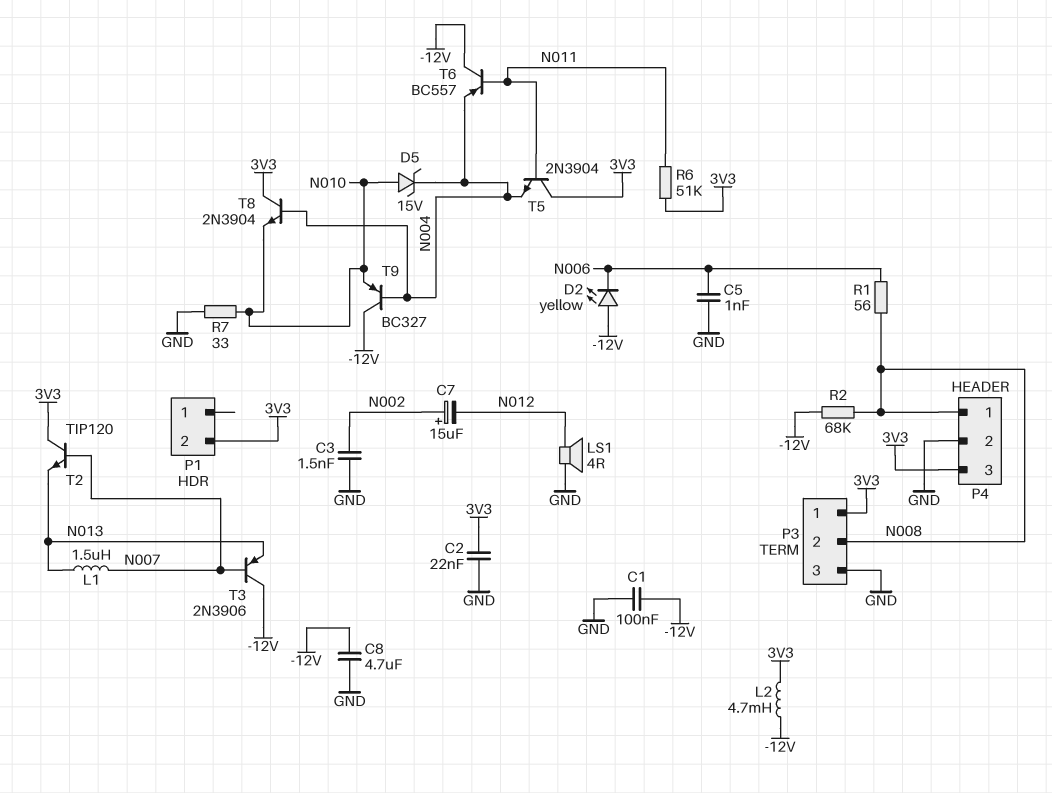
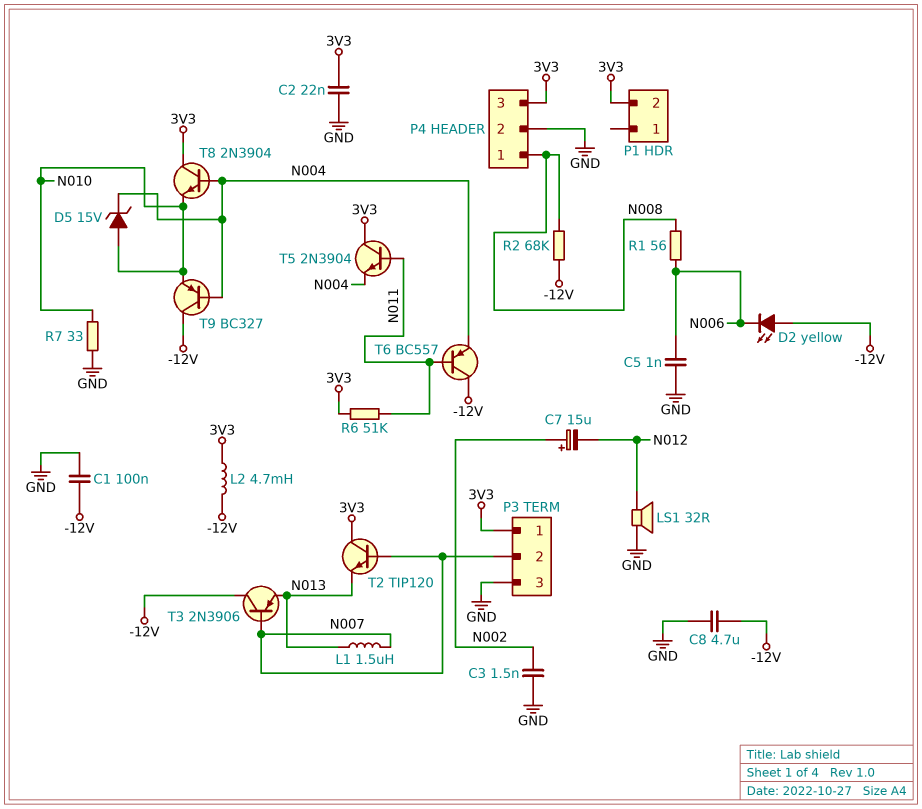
LS1: speaker 4R (GND, N012) -> speaker 32R (GND, N012)
P3 pin 2: N008 -> N007

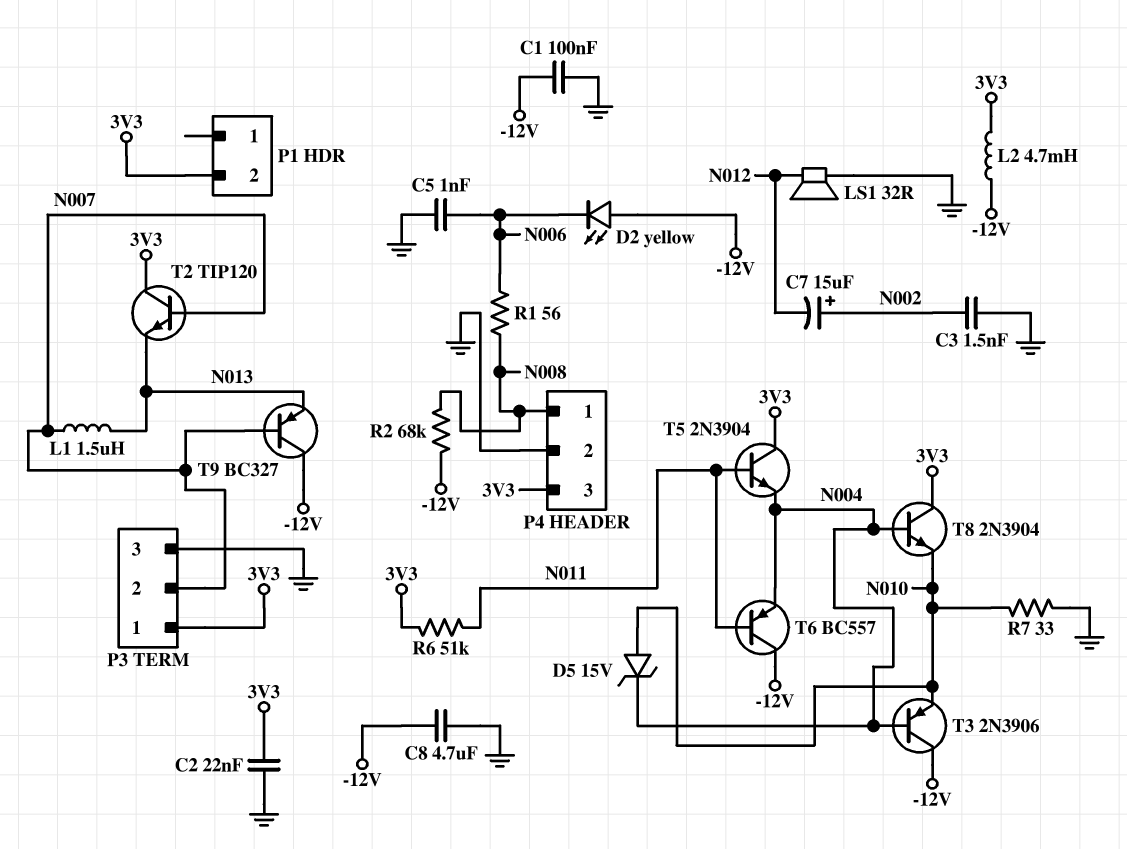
T3: PNP 2N3906 (B N007, C -12V, E N013) -> PNP 2N3906 (B N004, C -12V, E N010)
T9: PNP BC327 (B N004, C -12V, E N010) -> PNP BC327 (B N007, C -12V, E N013)

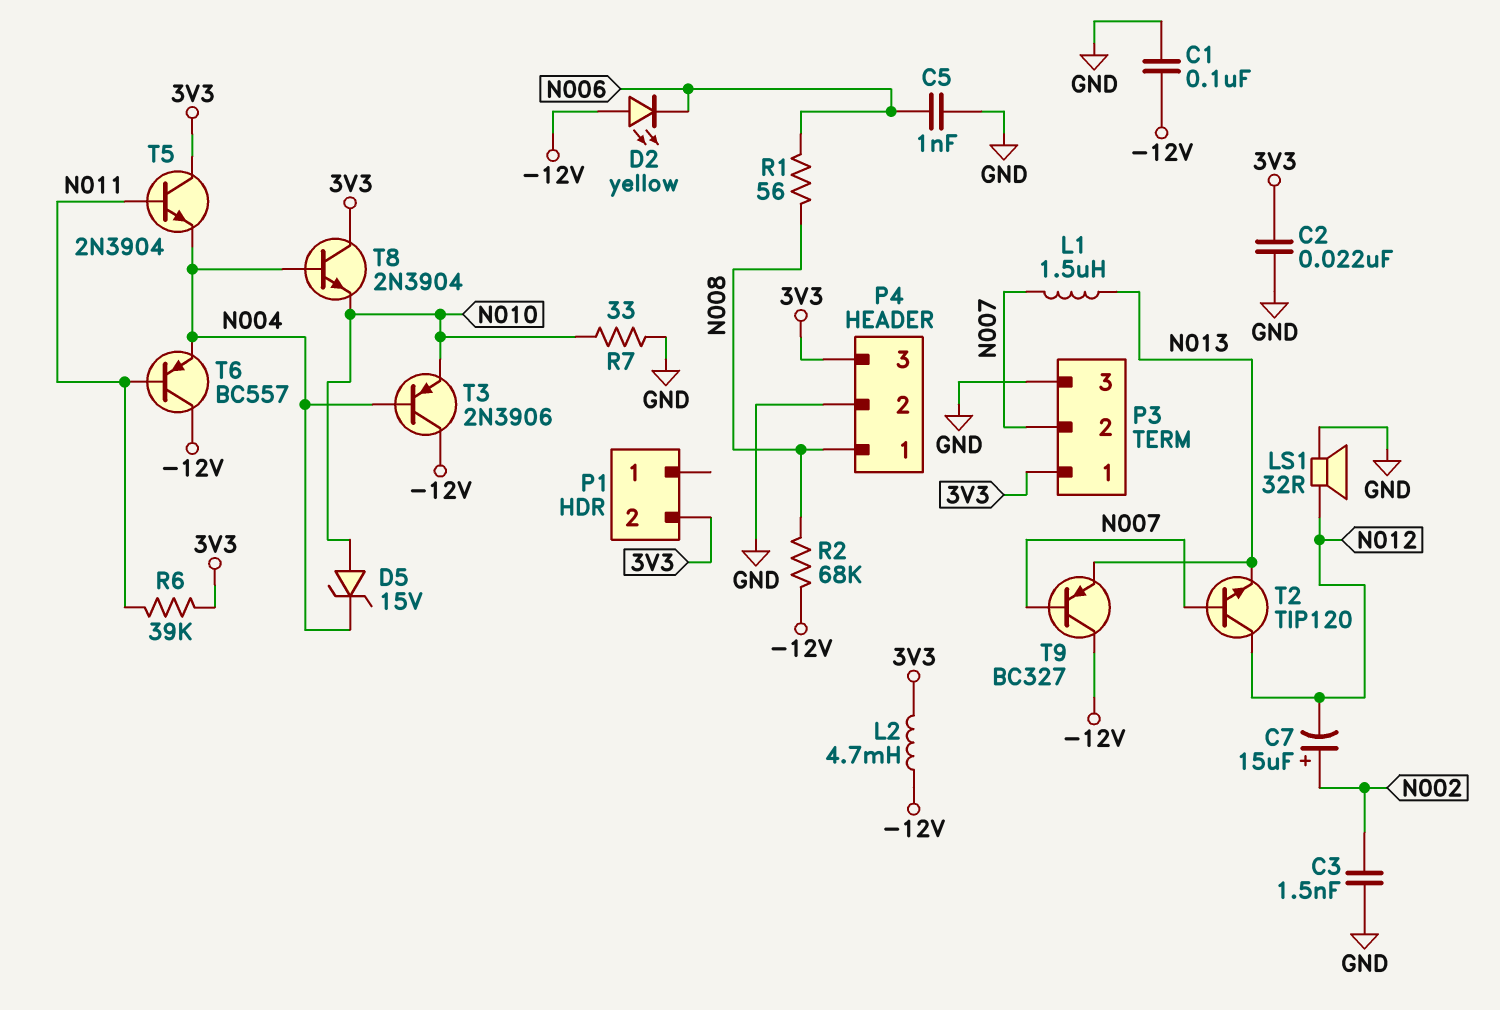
C8: 4.7uF (-12V, GND) -> none
R6: 51k (3V3, N011) -> 39k (3V3, N011)
T2: NPN TIP120 (B N007, C 3V3, E N013) -> NPN TIP120 (B N007, C N012, E N013)

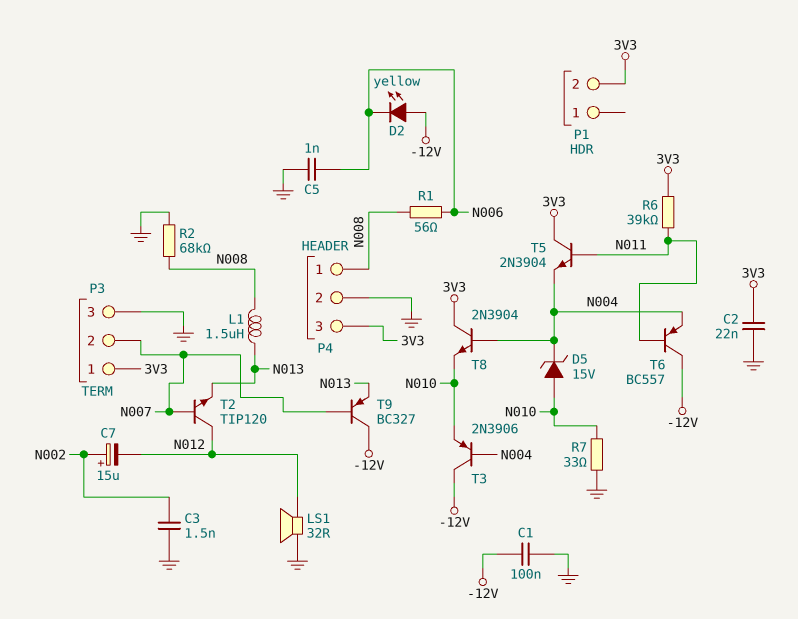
L1: 1.5uH (N007, N013) -> 1.5uH (N008, N013)
L2: 4.7mH (-12V, 3V3) -> none
R2: 68k (-12V, N008) -> 68k (GND, N008)

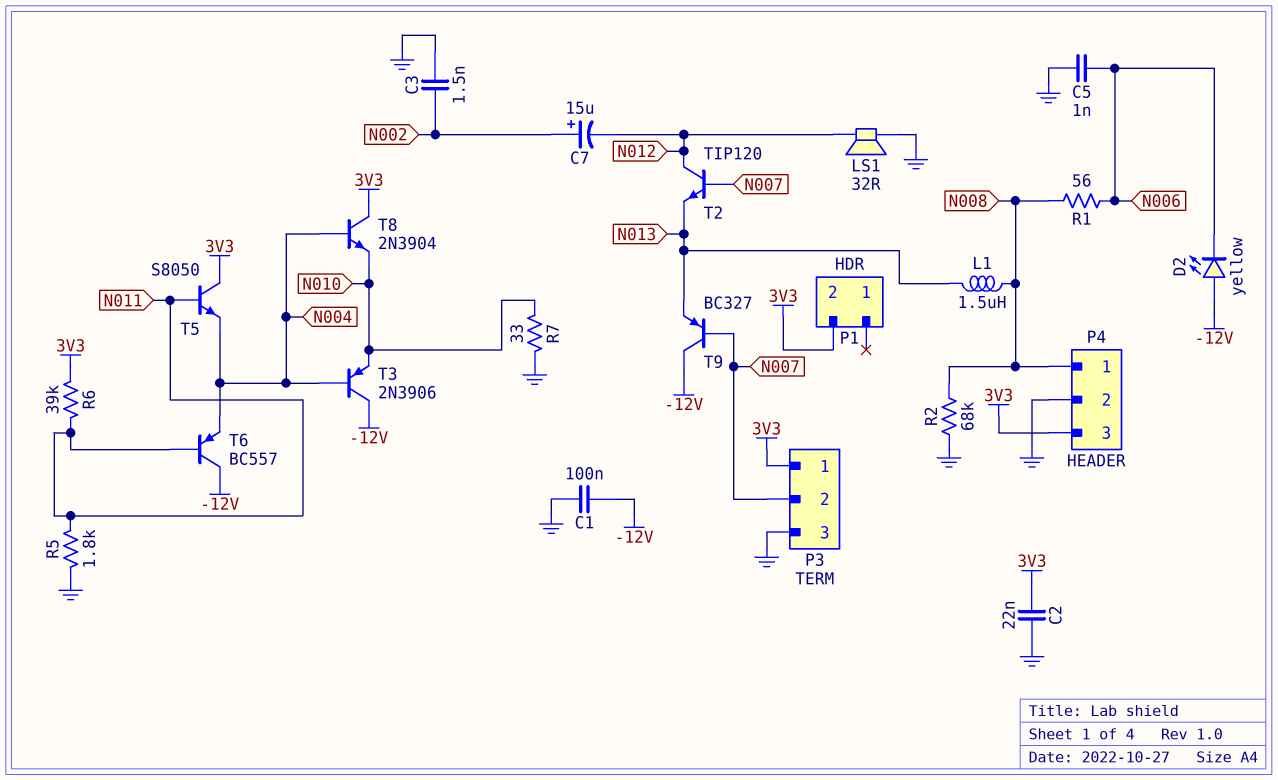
D5: zener 15V (A N010, K N004) -> none
R5: none -> 1.8k (GND, N011)
T5: NPN 2N3904 (B N011, C 3V3, E N004) -> NPN S8050 (B N011, C 3V3, E N004)

